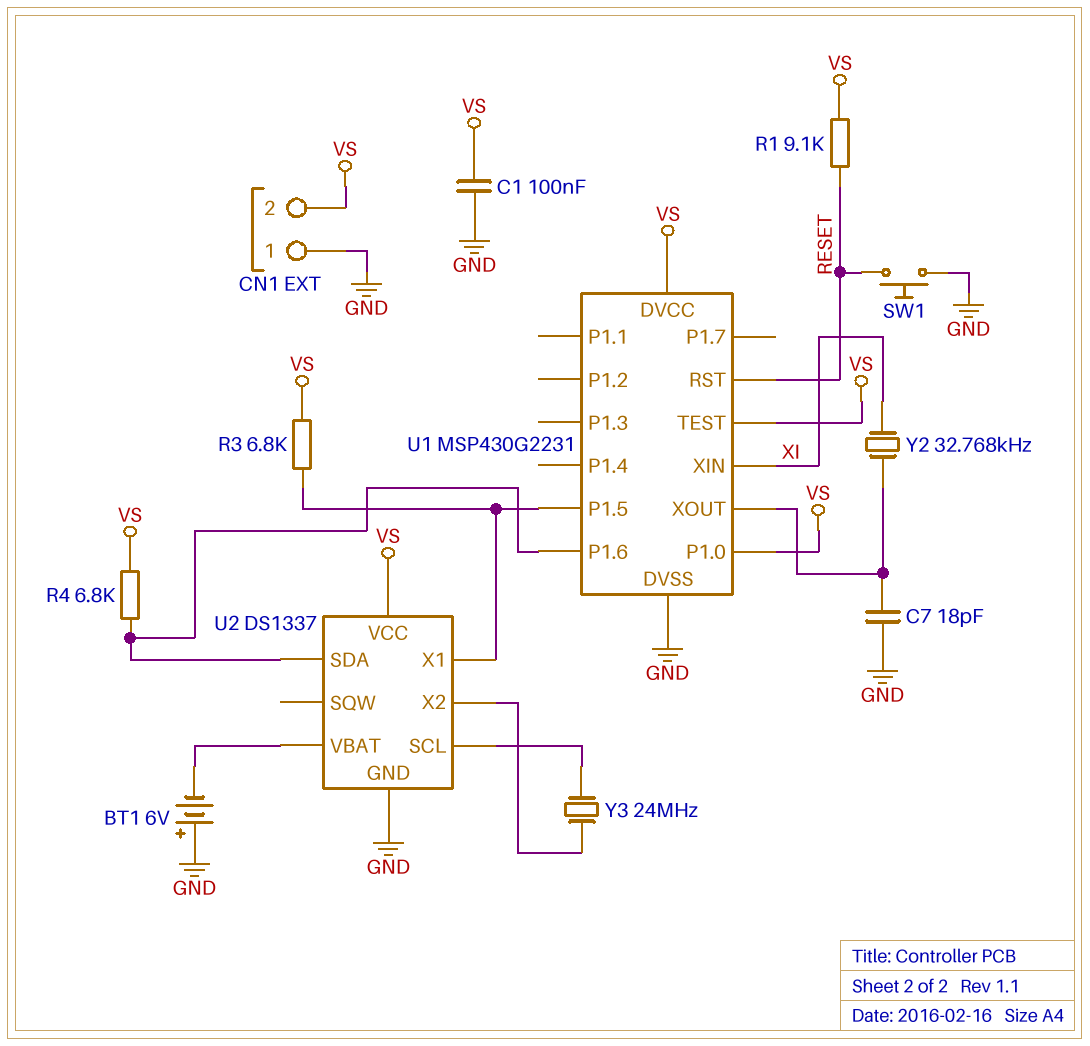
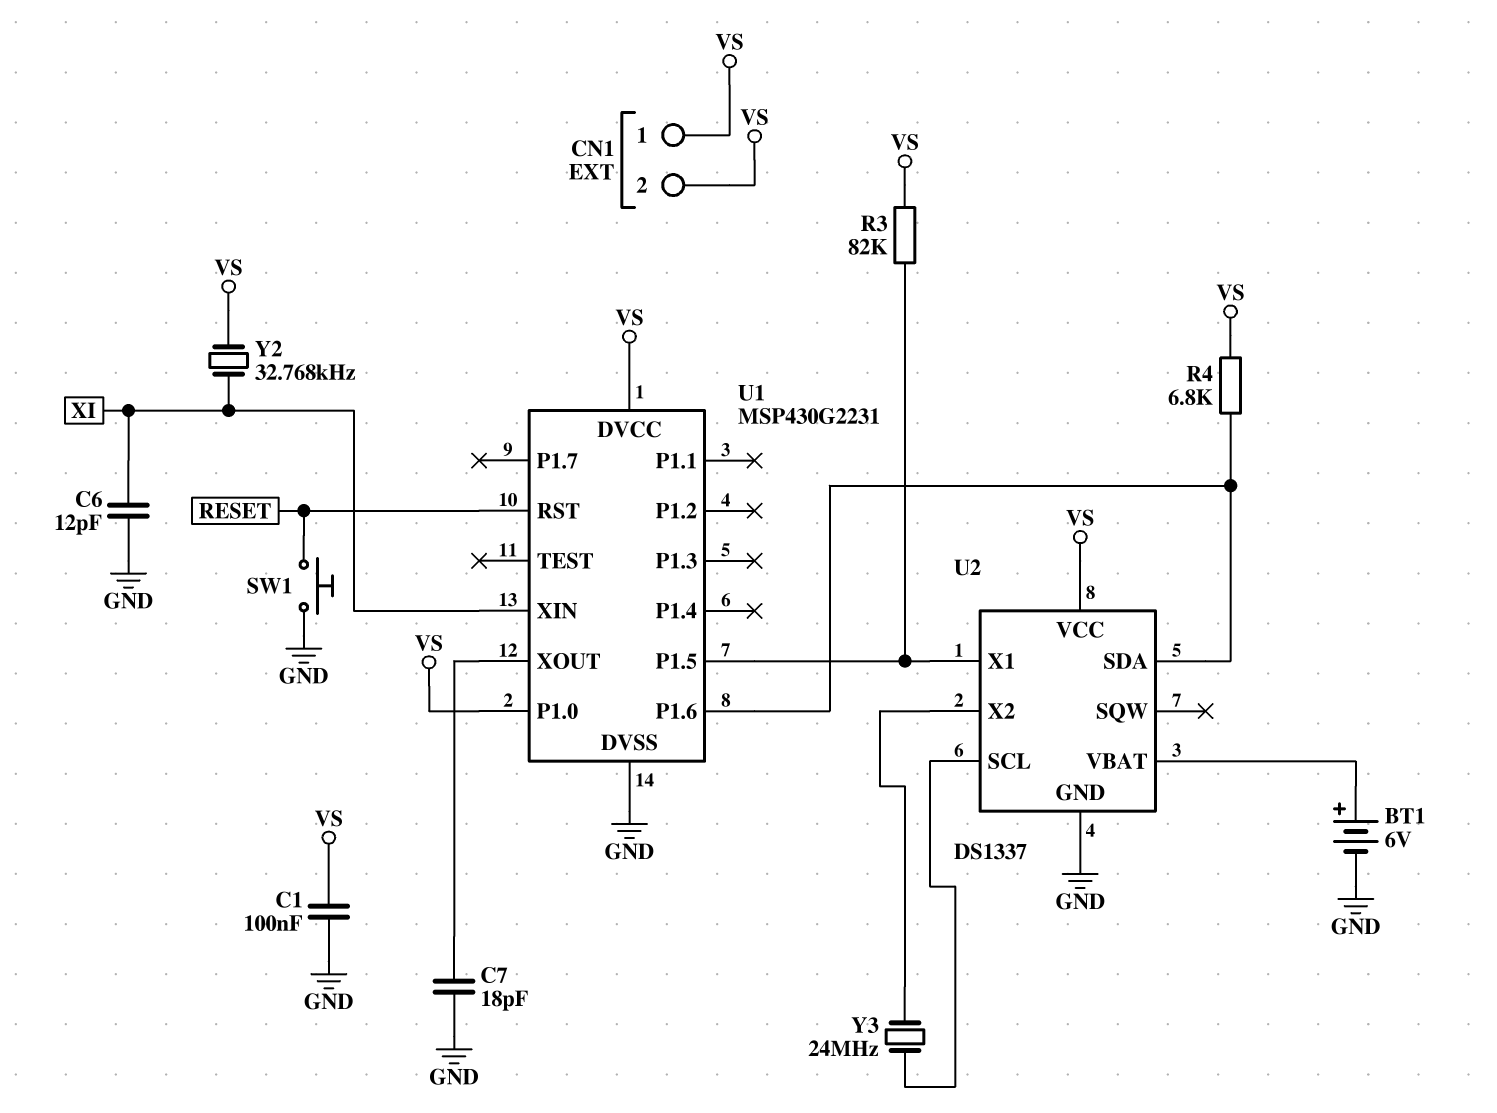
BT1: 6V (plus GND, minus U2/VBAT) -> 6V (plus U2/VBAT, minus GND)
C6: none -> 12pF (GND, XI)
CN1 pin 1: GND -> VS
R1: 9.1k (RESET, VS) -> none
R3: 6.8k (U1/P1.5, VS) -> 82k (U1/P1.5, VS)
U1 pin TEST: VS -> none
Y2: 32.768kHz (U1/XOUT, XI) -> 32.768kHz (VS, XI)

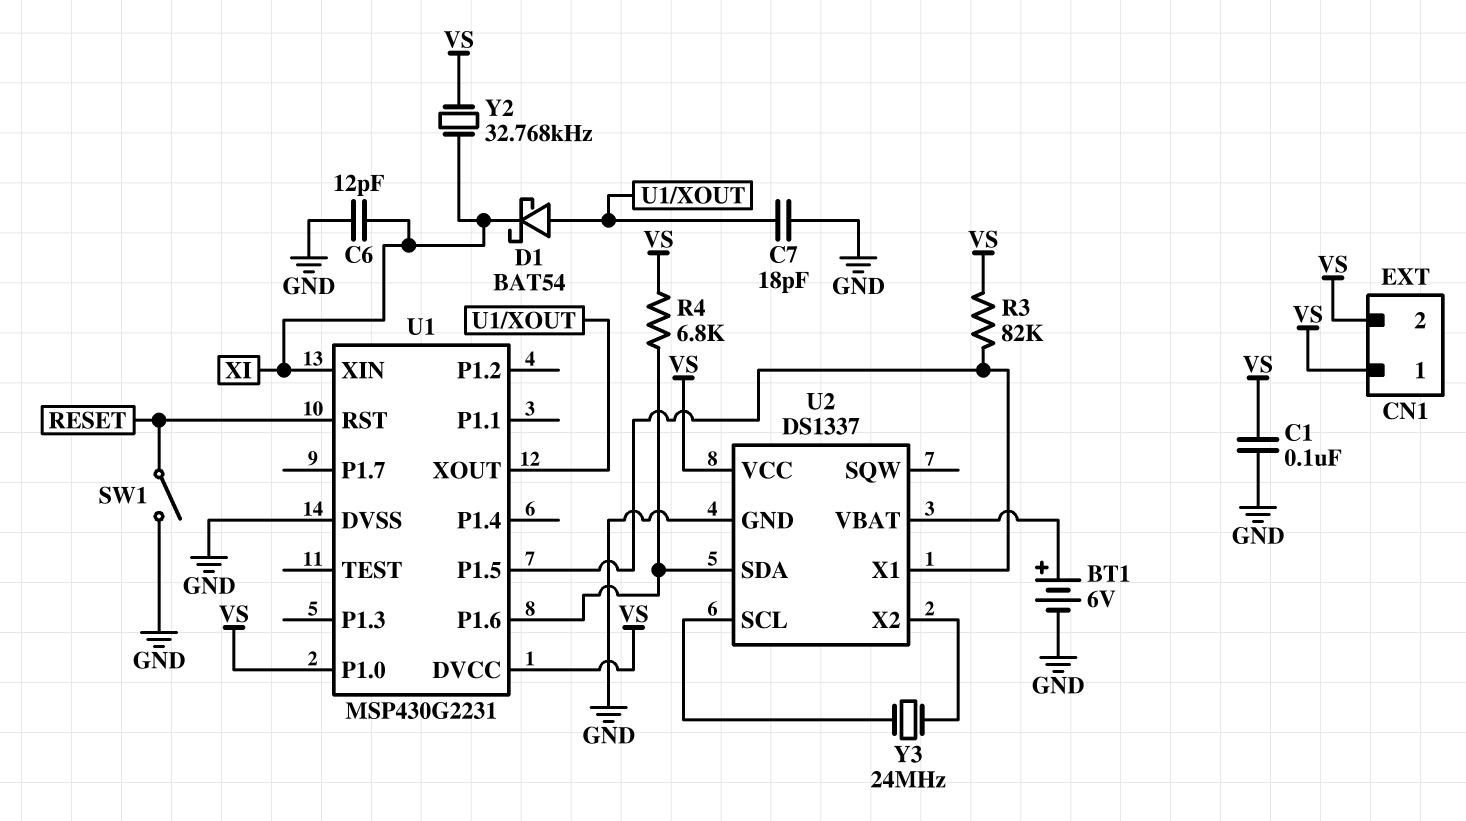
D1: none -> schottky BAT54 (A U1/XOUT, K XI)
SW1: button (GND, RESET) -> switch (GND, RESET)

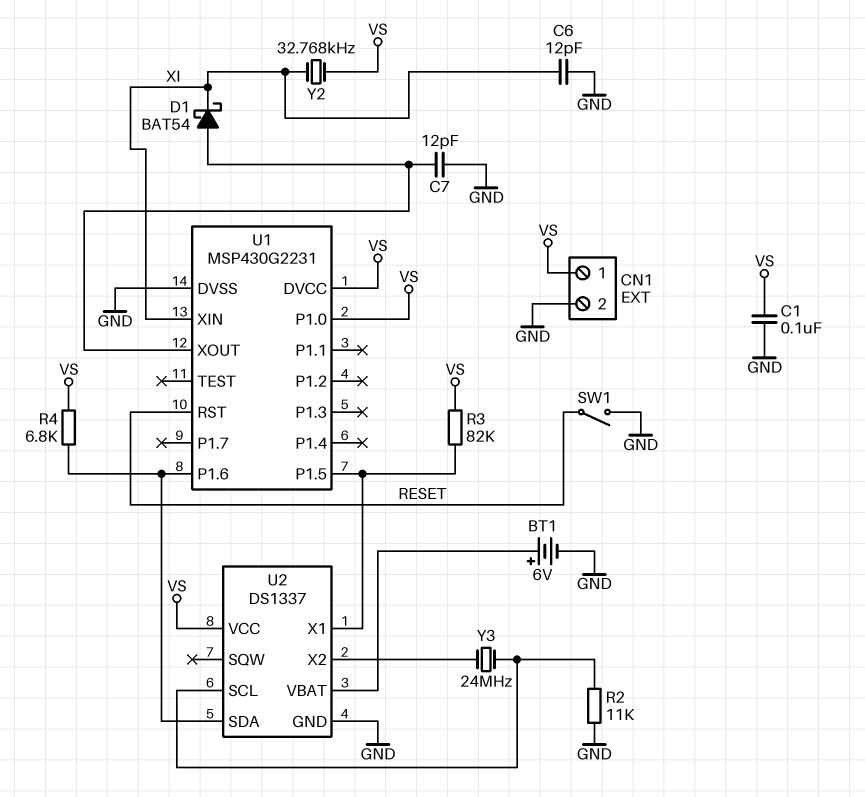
C7: 18pF (GND, U1/XOUT) -> 12pF (GND, U1/XOUT)
CN1 pin 2: VS -> GND
R2: none -> 11k (GND, U2/SCL)

